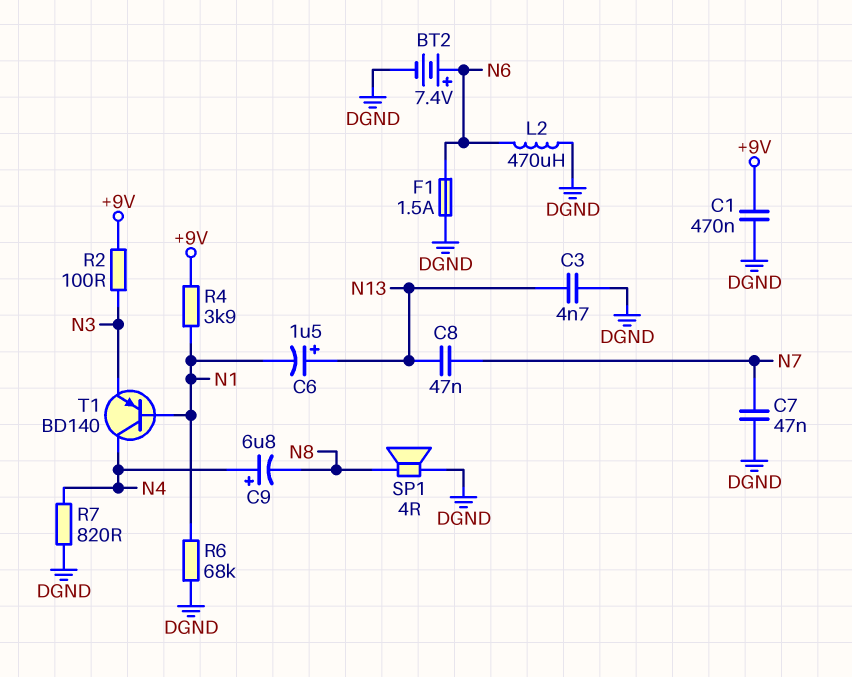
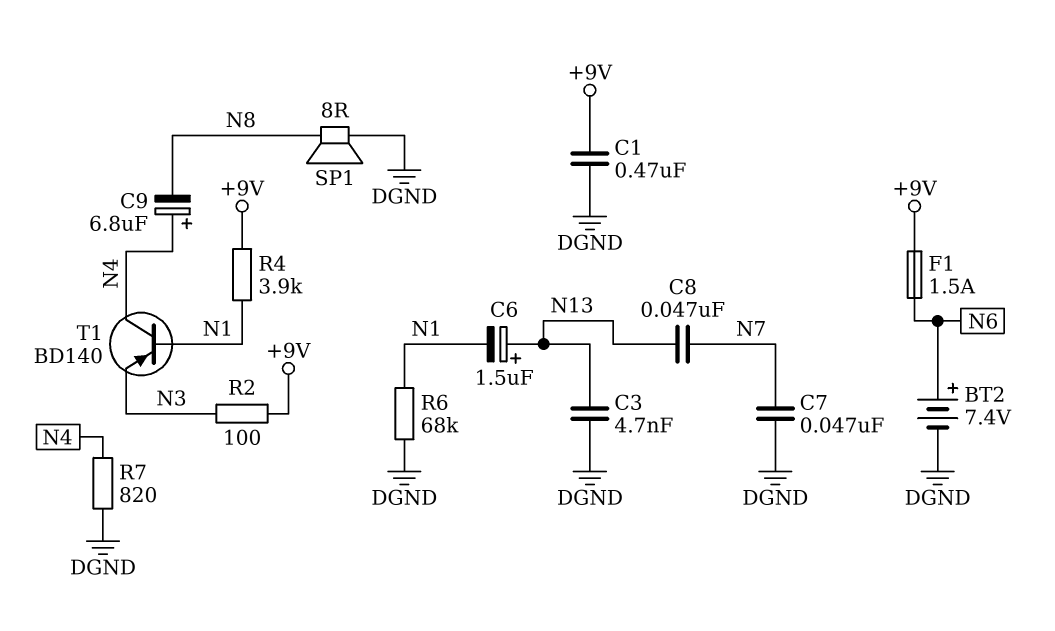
F1: 1.5A (DGND, N6) -> 1.5A (+9V, N6)
L2: 470uH (DGND, N6) -> none
SP1: speaker 4R (DGND, N8) -> speaker 8R (DGND, N8)

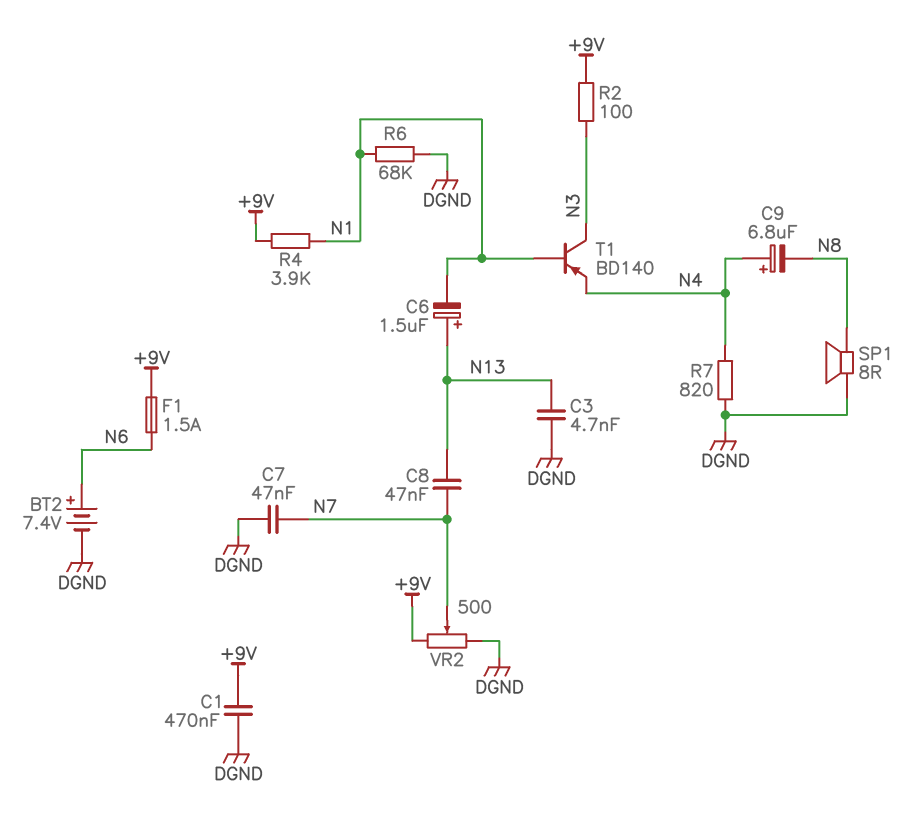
T1: PNP BD140 (B N1, C N4, E N3) -> PNP BD140 (B N1, C N3, E N4)
VR2: none -> 500 (+9V, DGND, wiper N7)

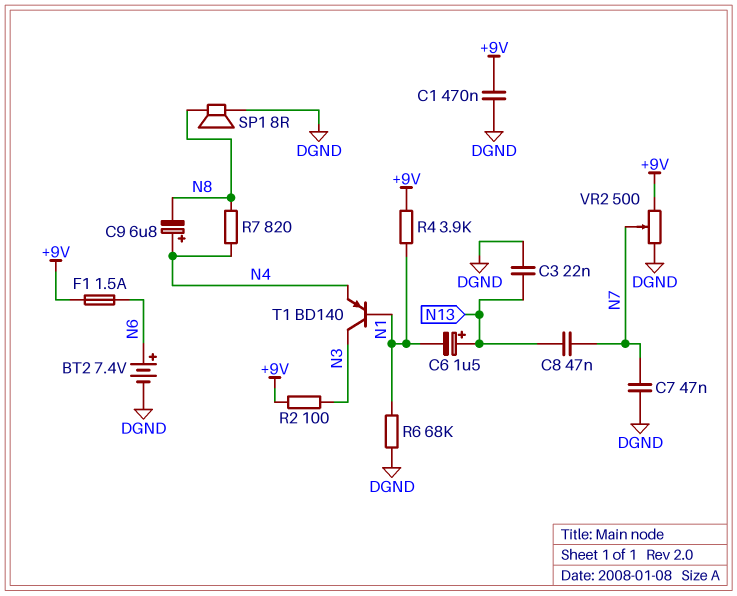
C3: 4.7nF (DGND, N13) -> 22nF (DGND, N13)
R7: 820 (DGND, N4) -> 820 (N4, N8)

